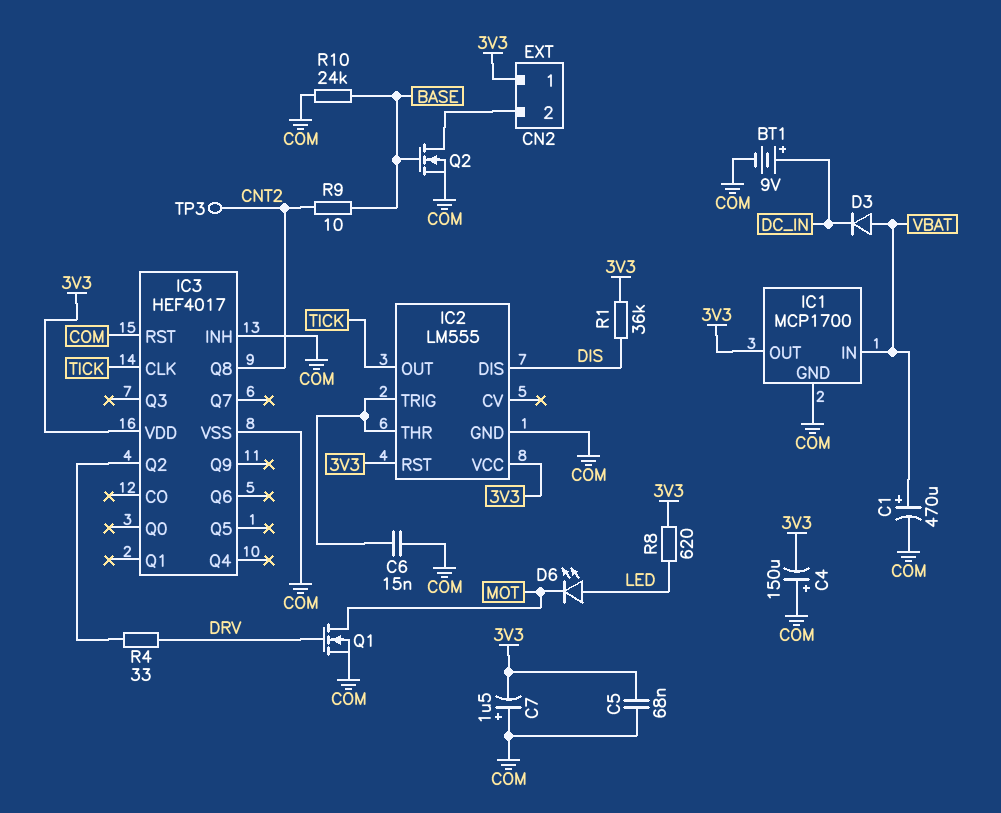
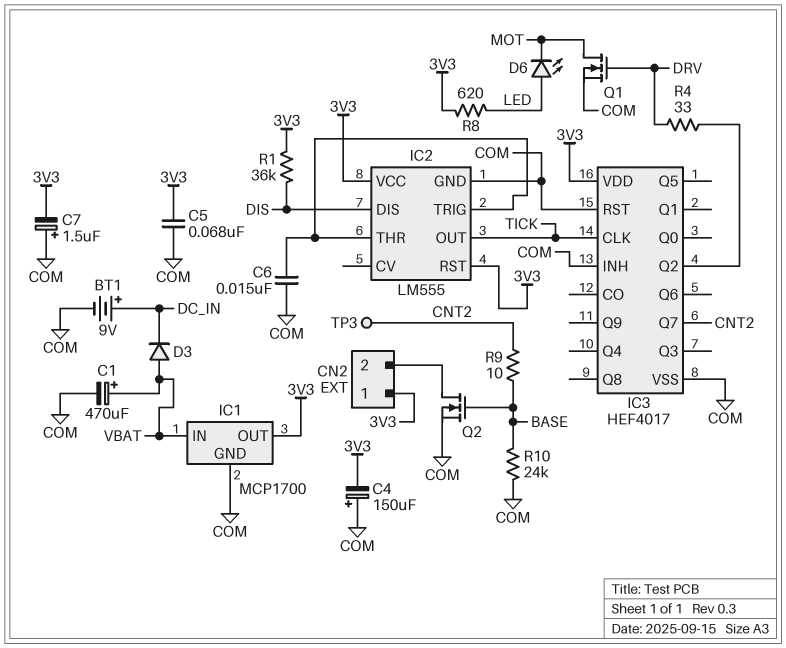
IC3 pin Q7: none -> CNT2
IC3 pin Q8: CNT2 -> none

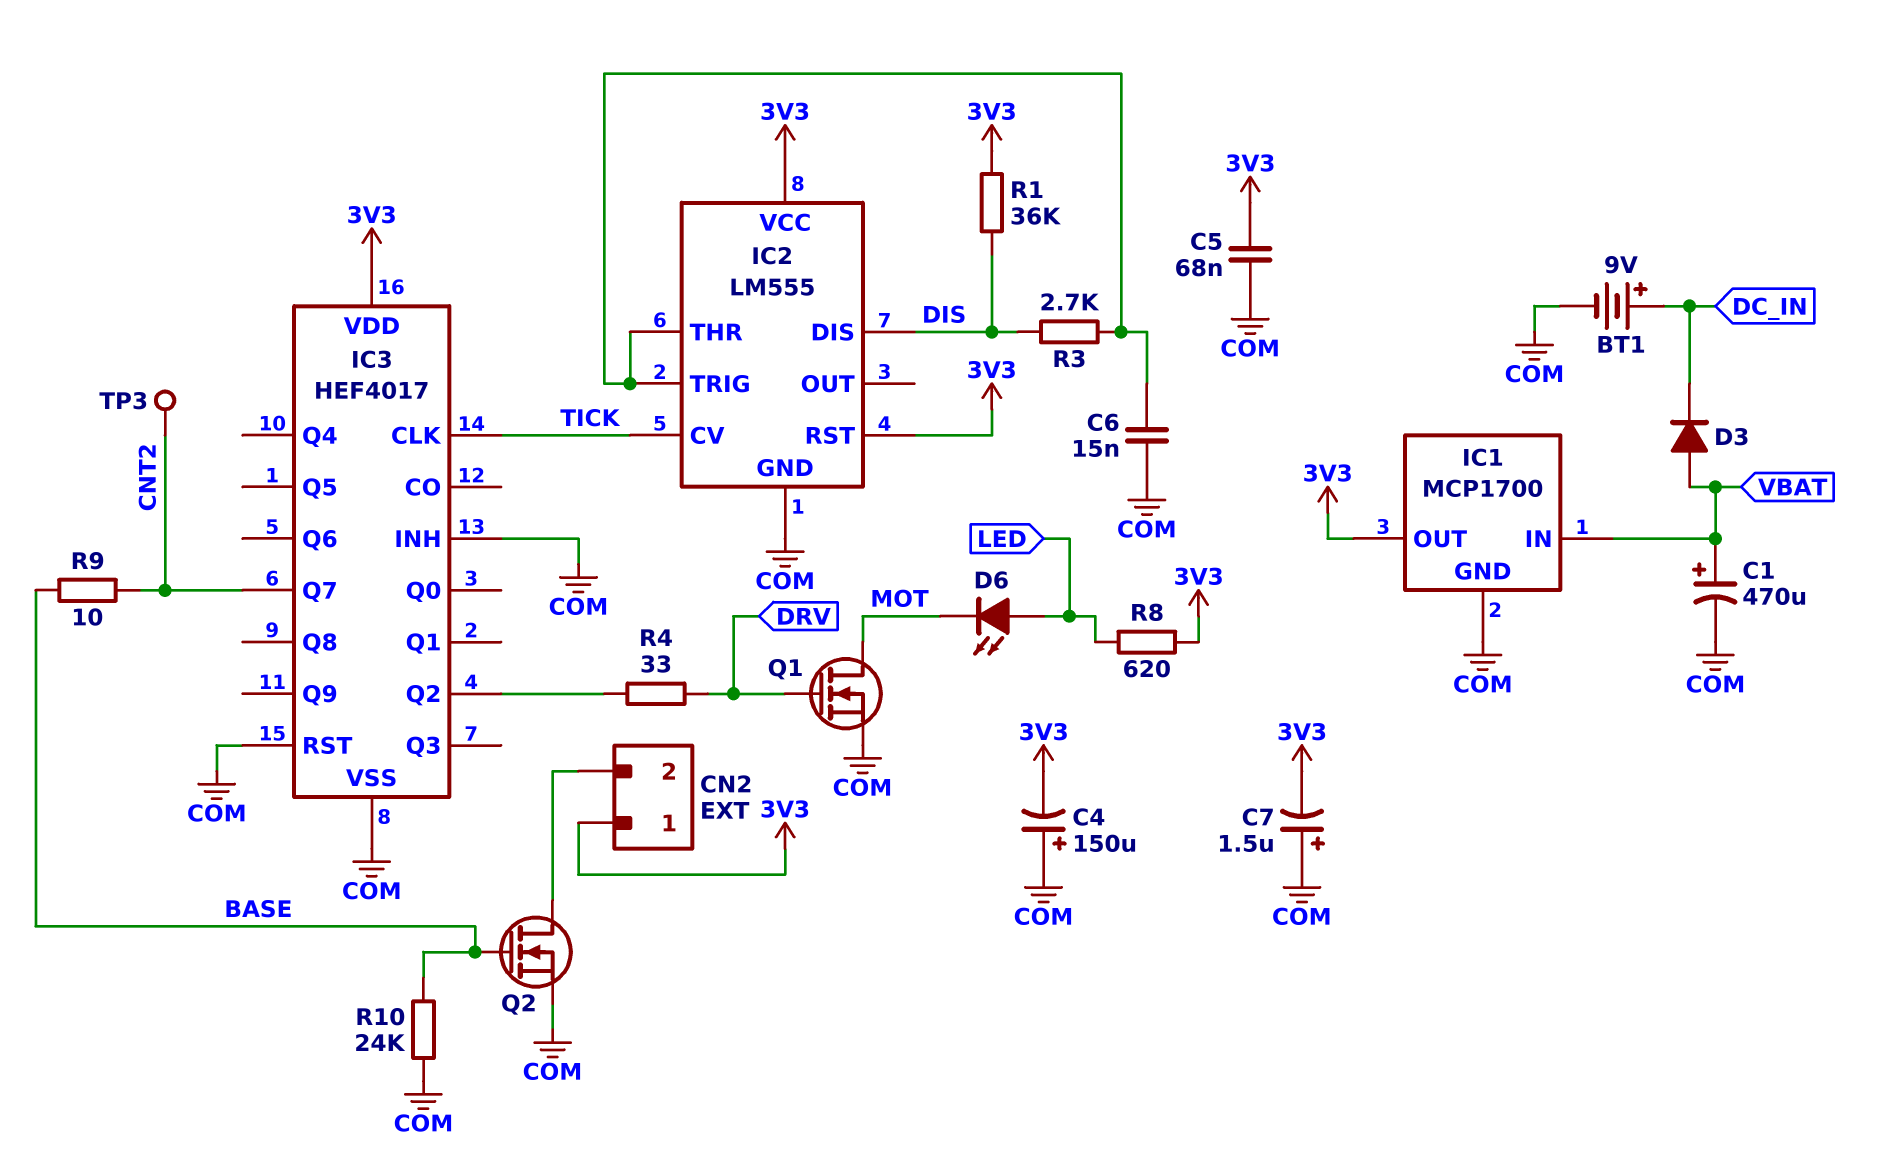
IC2 pin CV: none -> TICK
IC2 pin OUT: TICK -> none
R3: none -> 2.7k (DIS, IC2/THR)

